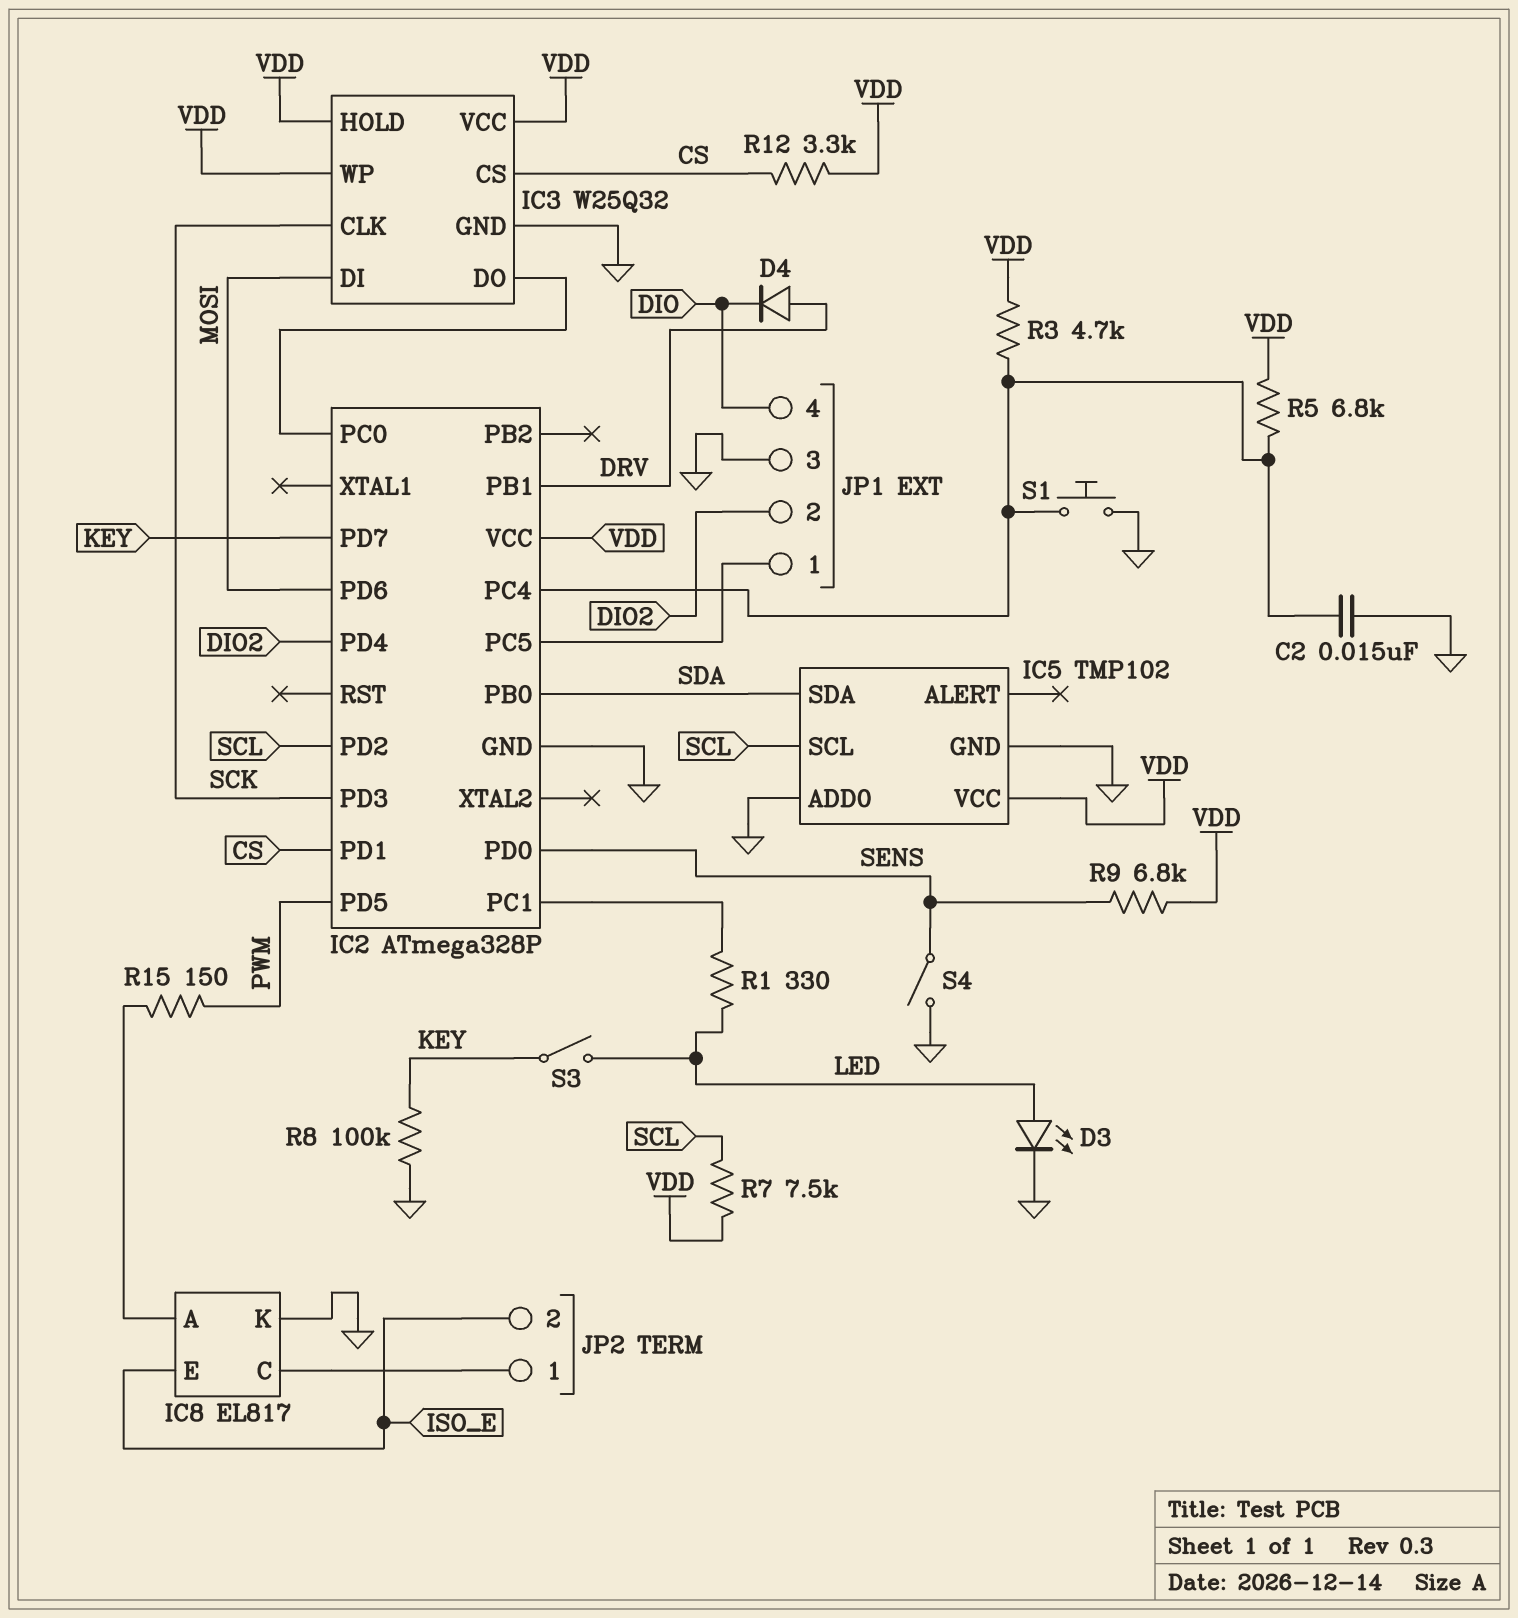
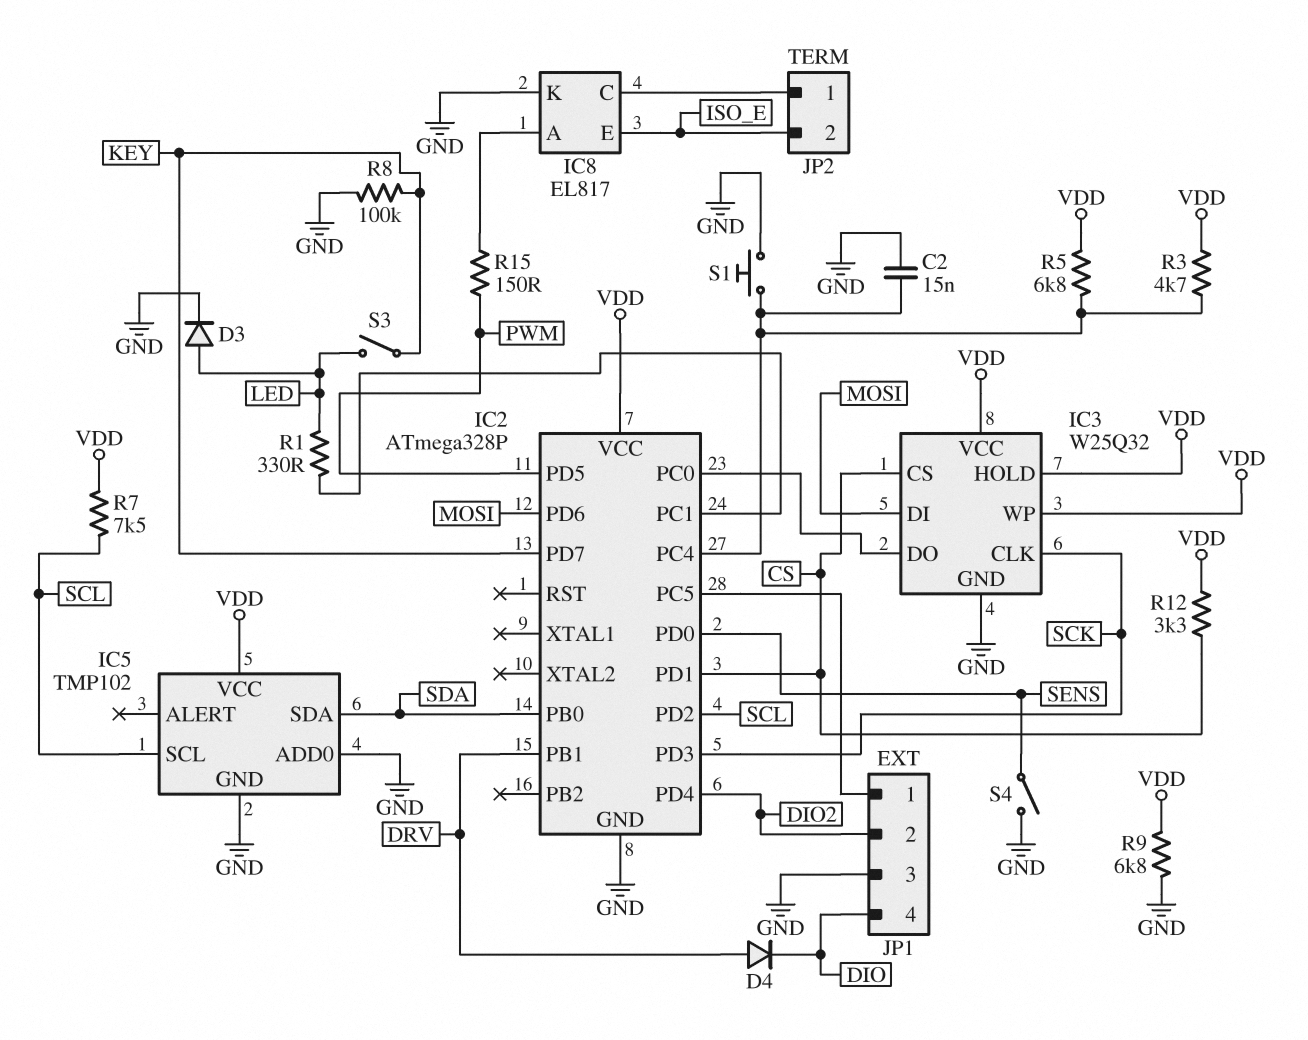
D3: LED (A LED, K GND) -> diode (A LED, K GND)
R9: 6.8k (SENS, VDD) -> 6.8k (GND, VDD)

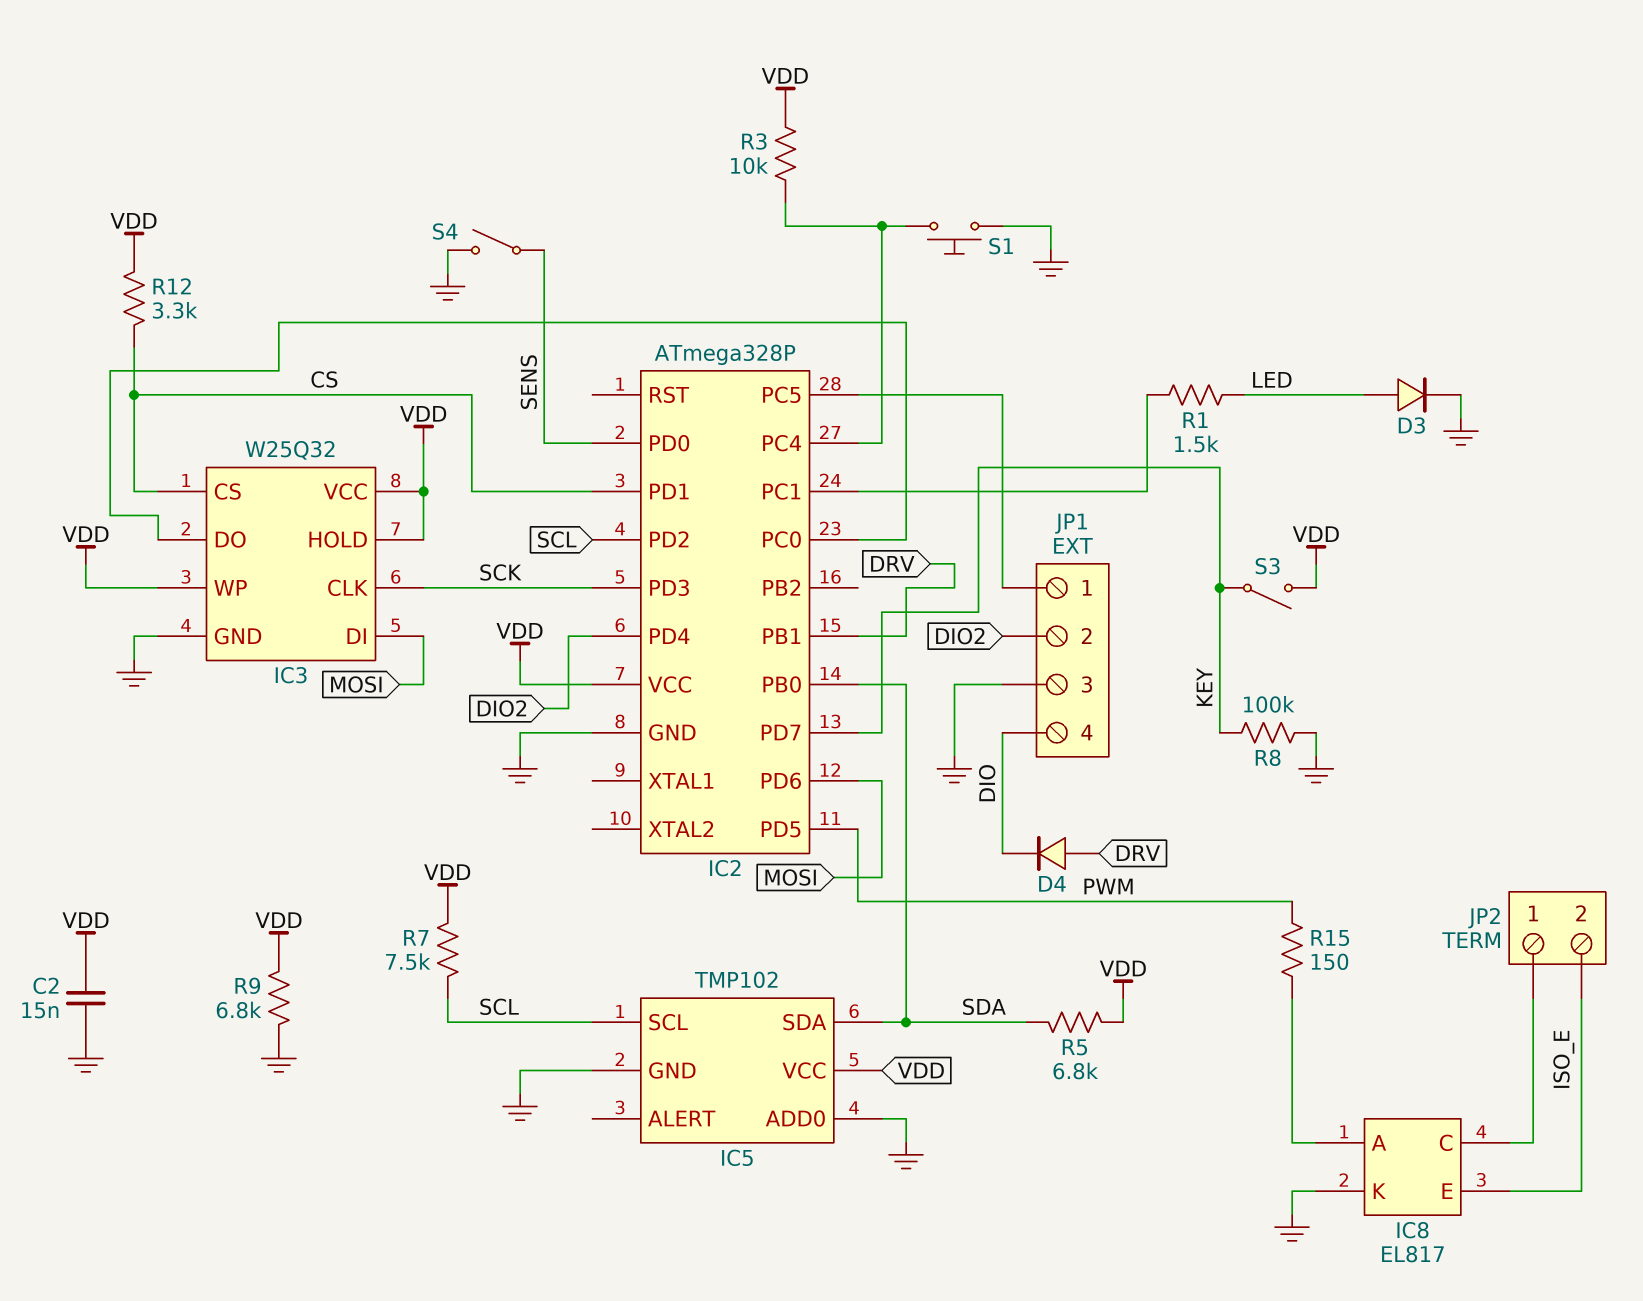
C2: 15nF (GND, IC2/PC4) -> 15nF (GND, VDD)
R1: 330 (IC2/PC1, LED) -> 1.5k (IC2/PC1, LED)
R3: 4.7k (IC2/PC4, VDD) -> 10k (IC2/PC4, VDD)
R5: 6.8k (IC2/PC4, VDD) -> 6.8k (SDA, VDD)
S3: switch (KEY, LED) -> switch (KEY, VDD)

